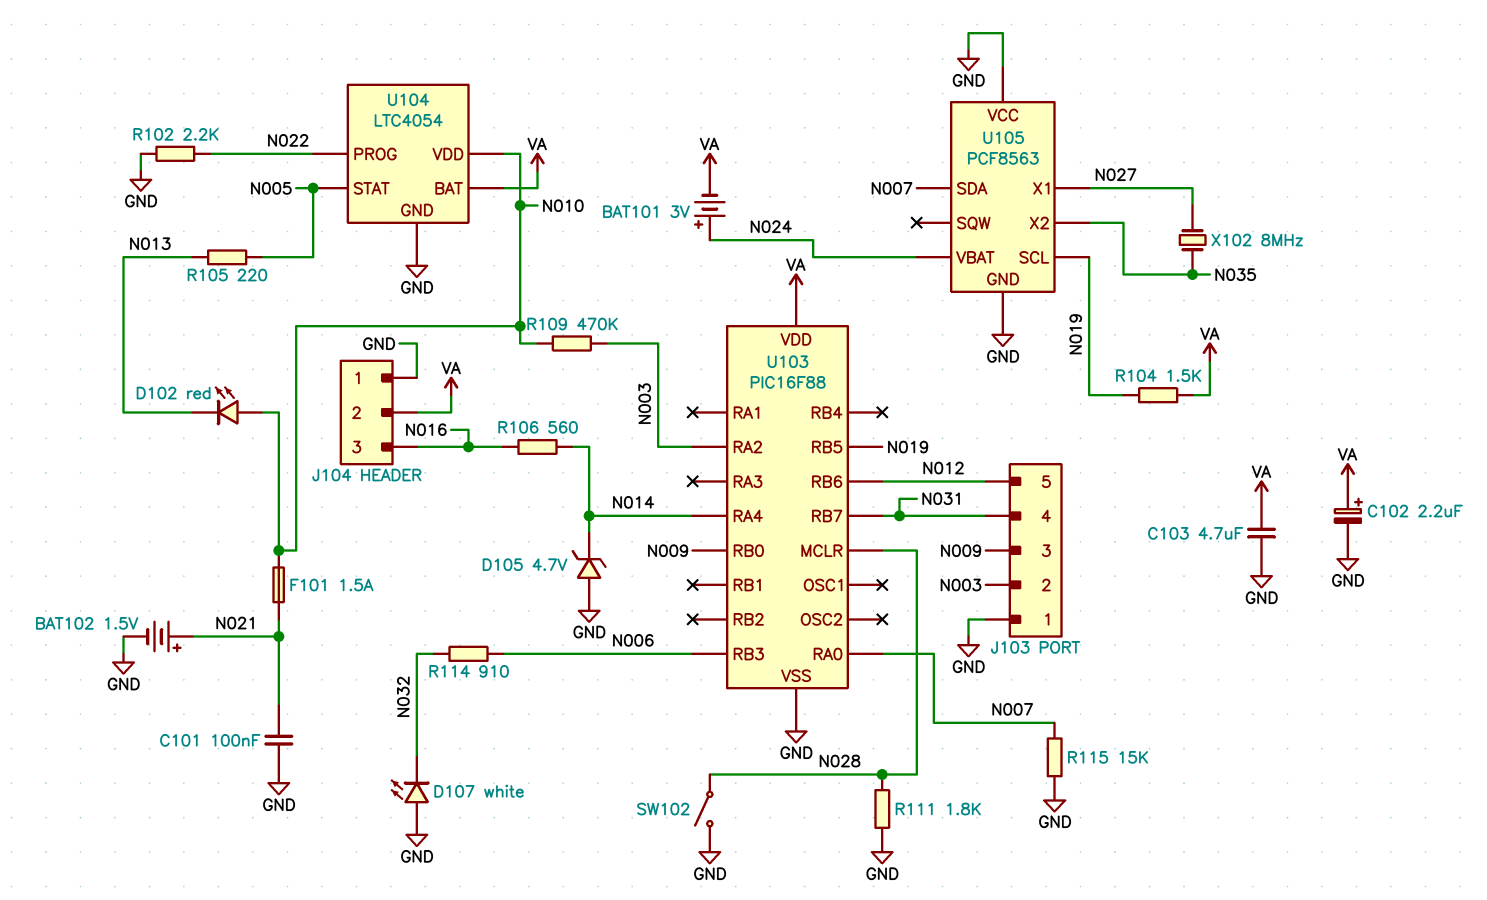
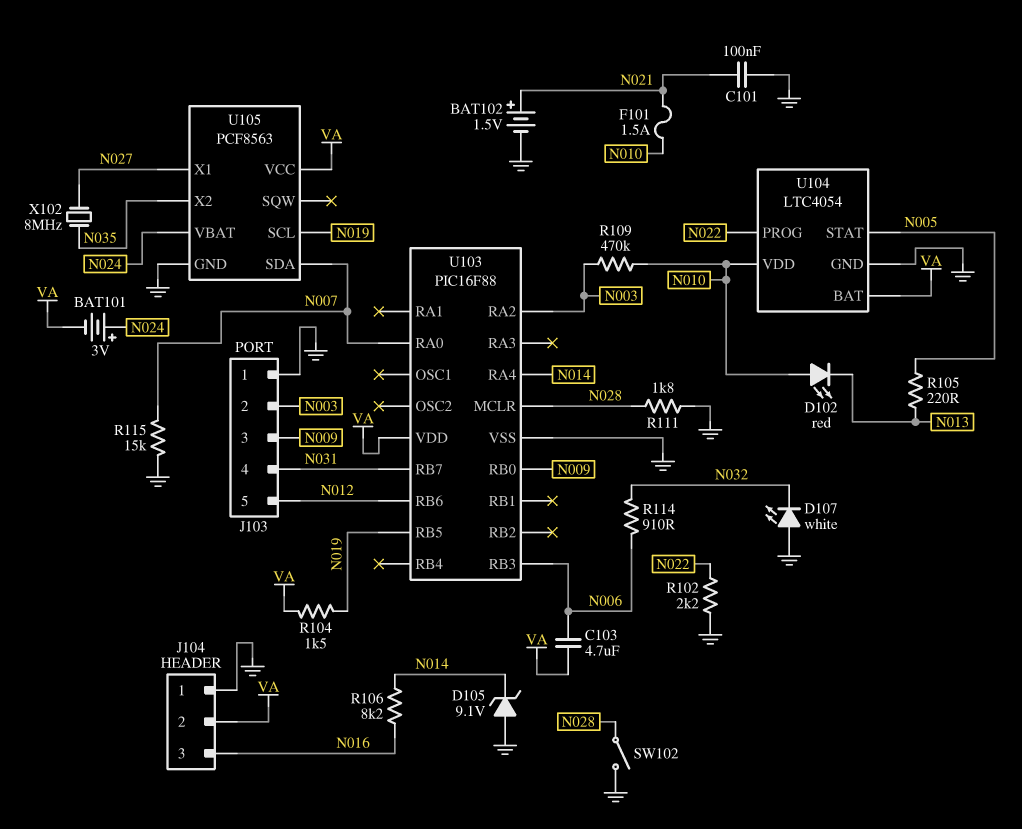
C102: 2.2uF (plus VA, minus GND) -> none
C103: 4.7uF (GND, VA) -> 4.7uF (N006, VA)
D105: zener 4.7V (A GND, K N014) -> zener 9.1V (A GND, K N014)
R106: 560 (N014, N016) -> 8.2k (N014, N016)
U105 pin VCC: GND -> VA

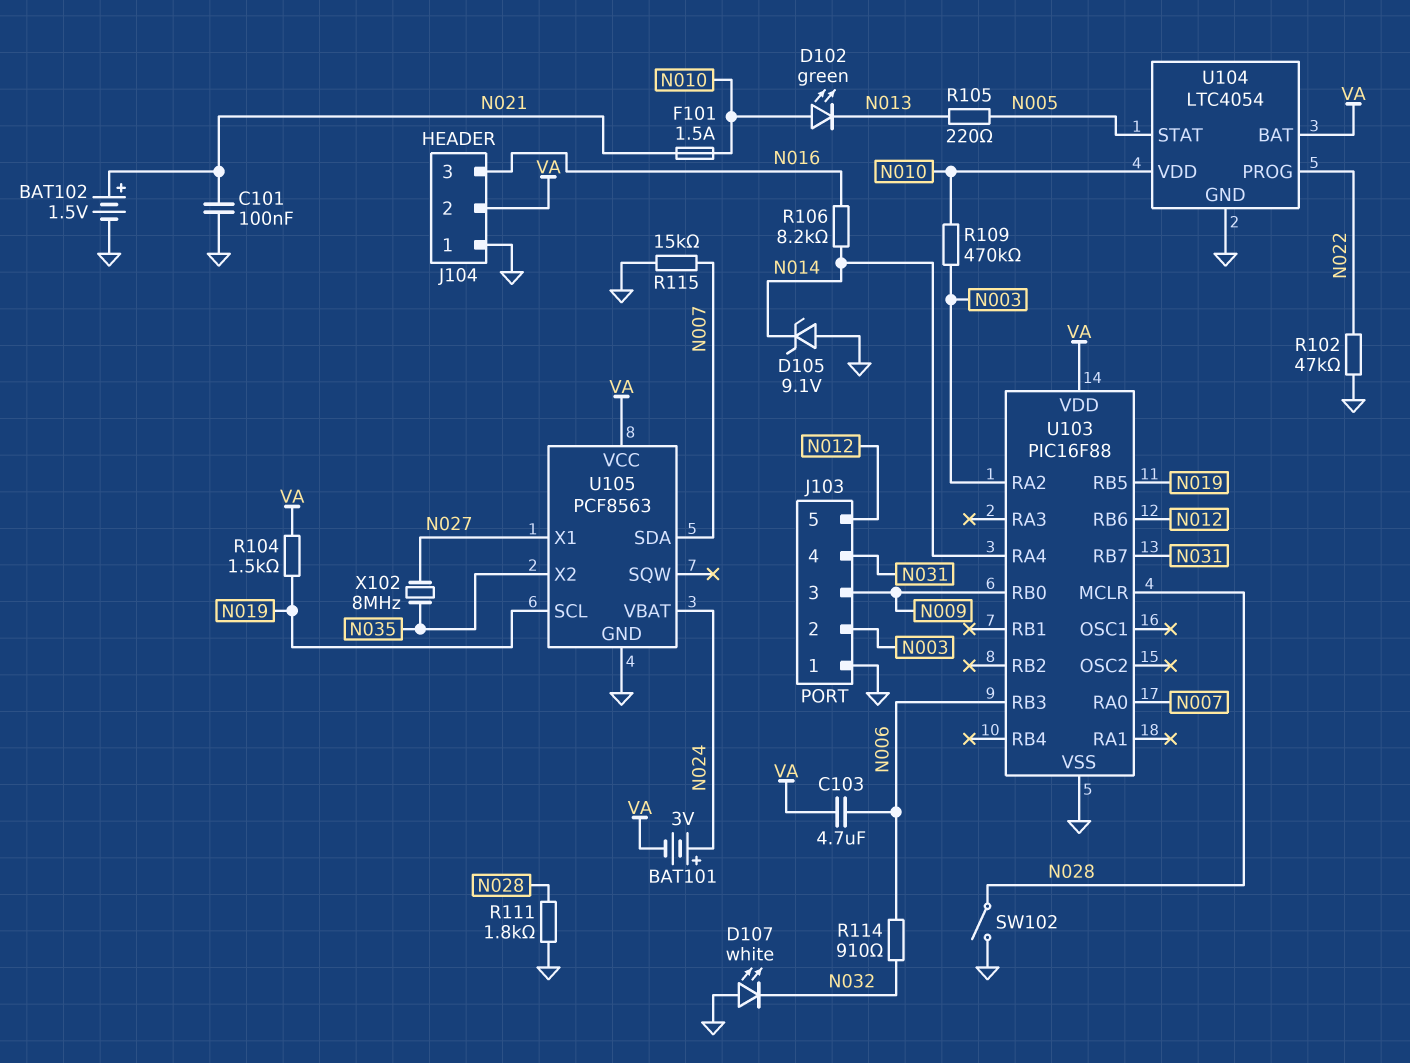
D102: LED red (A N010, K N013) -> LED green (A N010, K N013)
R102: 2.2k (GND, N022) -> 47k (GND, N022)

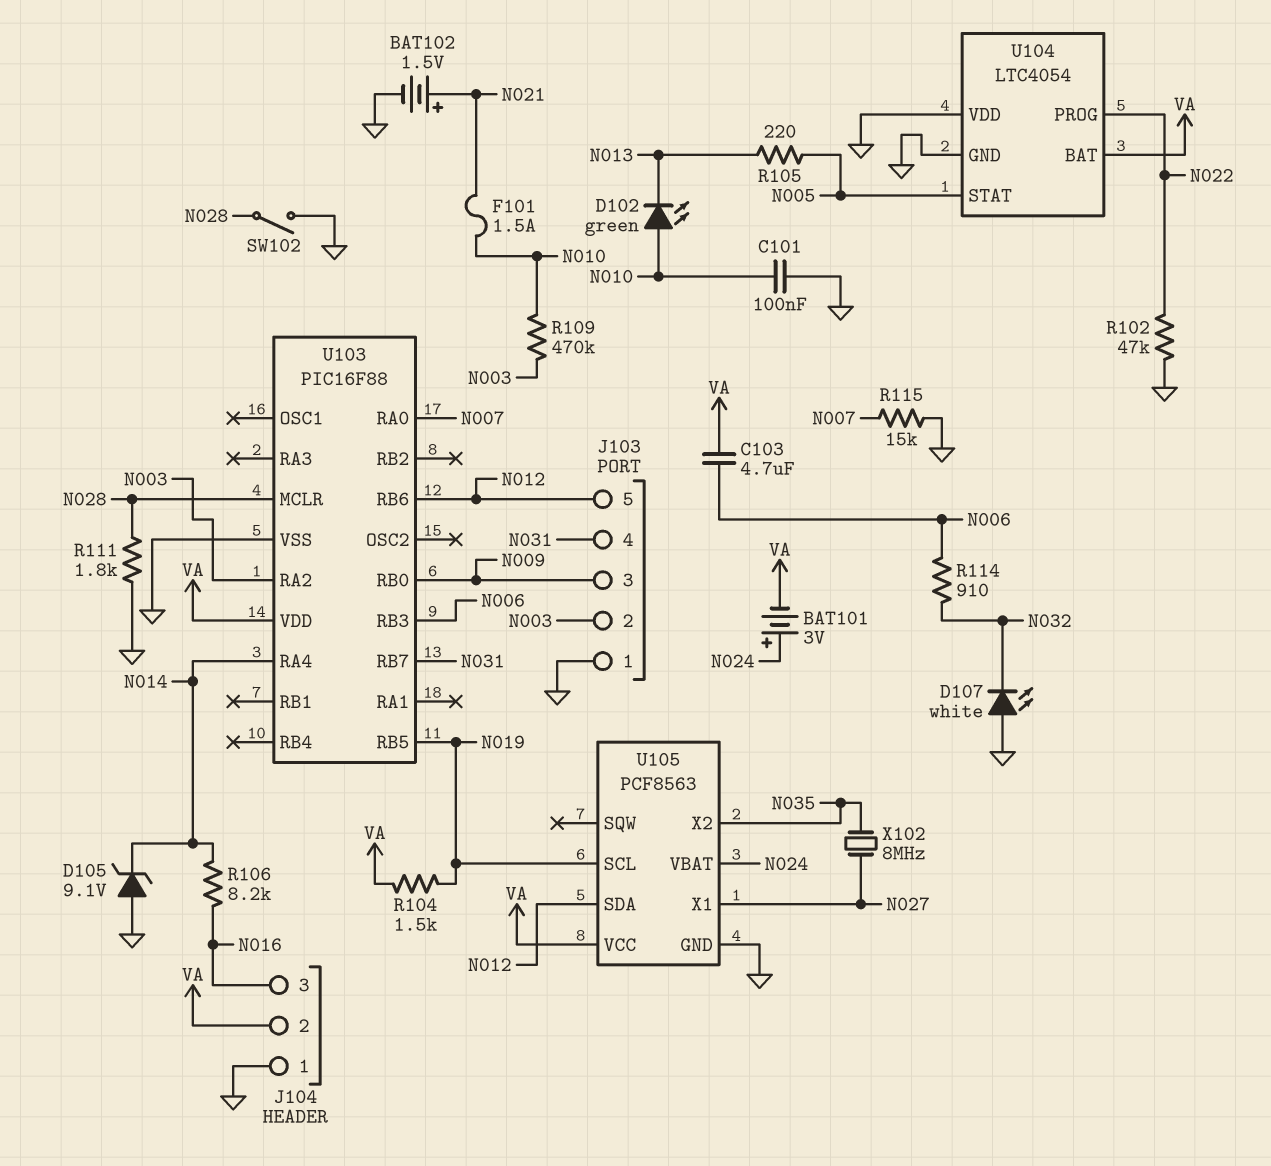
C101: 100nF (GND, N021) -> 100nF (GND, N010)
U104 pin VDD: N010 -> GND
U105 pin SDA: N007 -> N012

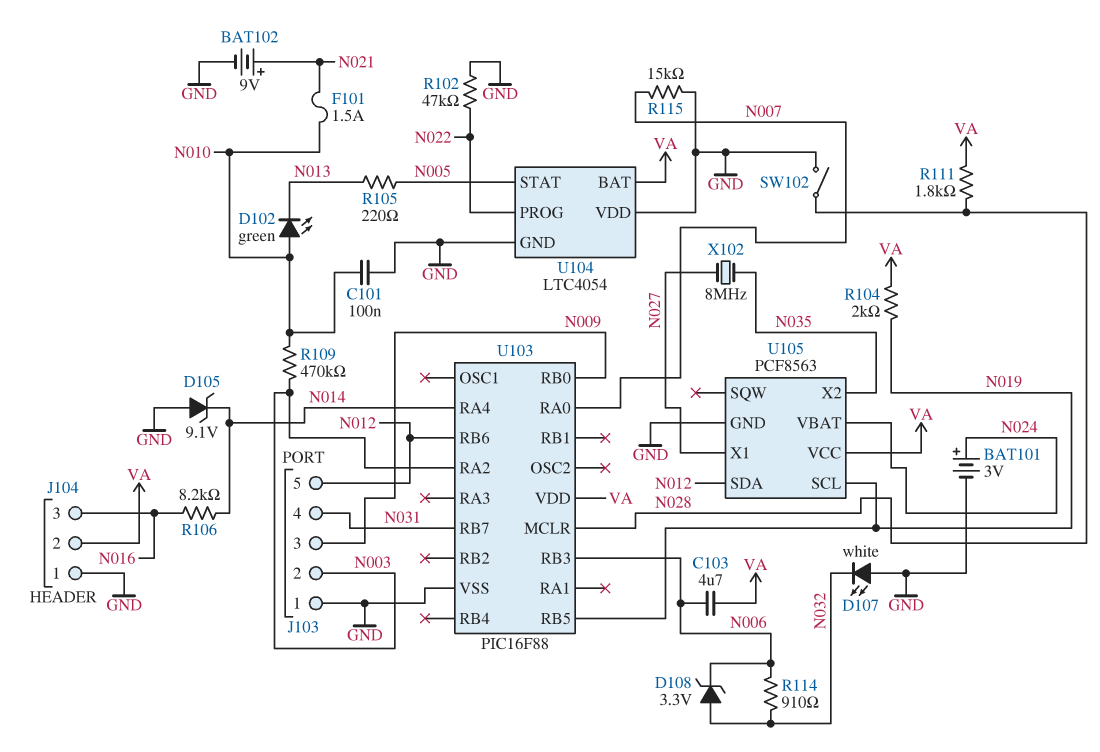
BAT101: 3V (plus N024, minus VA) -> 3V (plus N024, minus GND)
BAT102: 1.5V (plus N021, minus GND) -> 9V (plus N021, minus GND)
D108: none -> zener 3.3V (A N032, K N006)
R104: 1.5k (N019, VA) -> 2k (N019, VA)
R111: 1.8k (GND, N028) -> 1.8k (N028, VA)

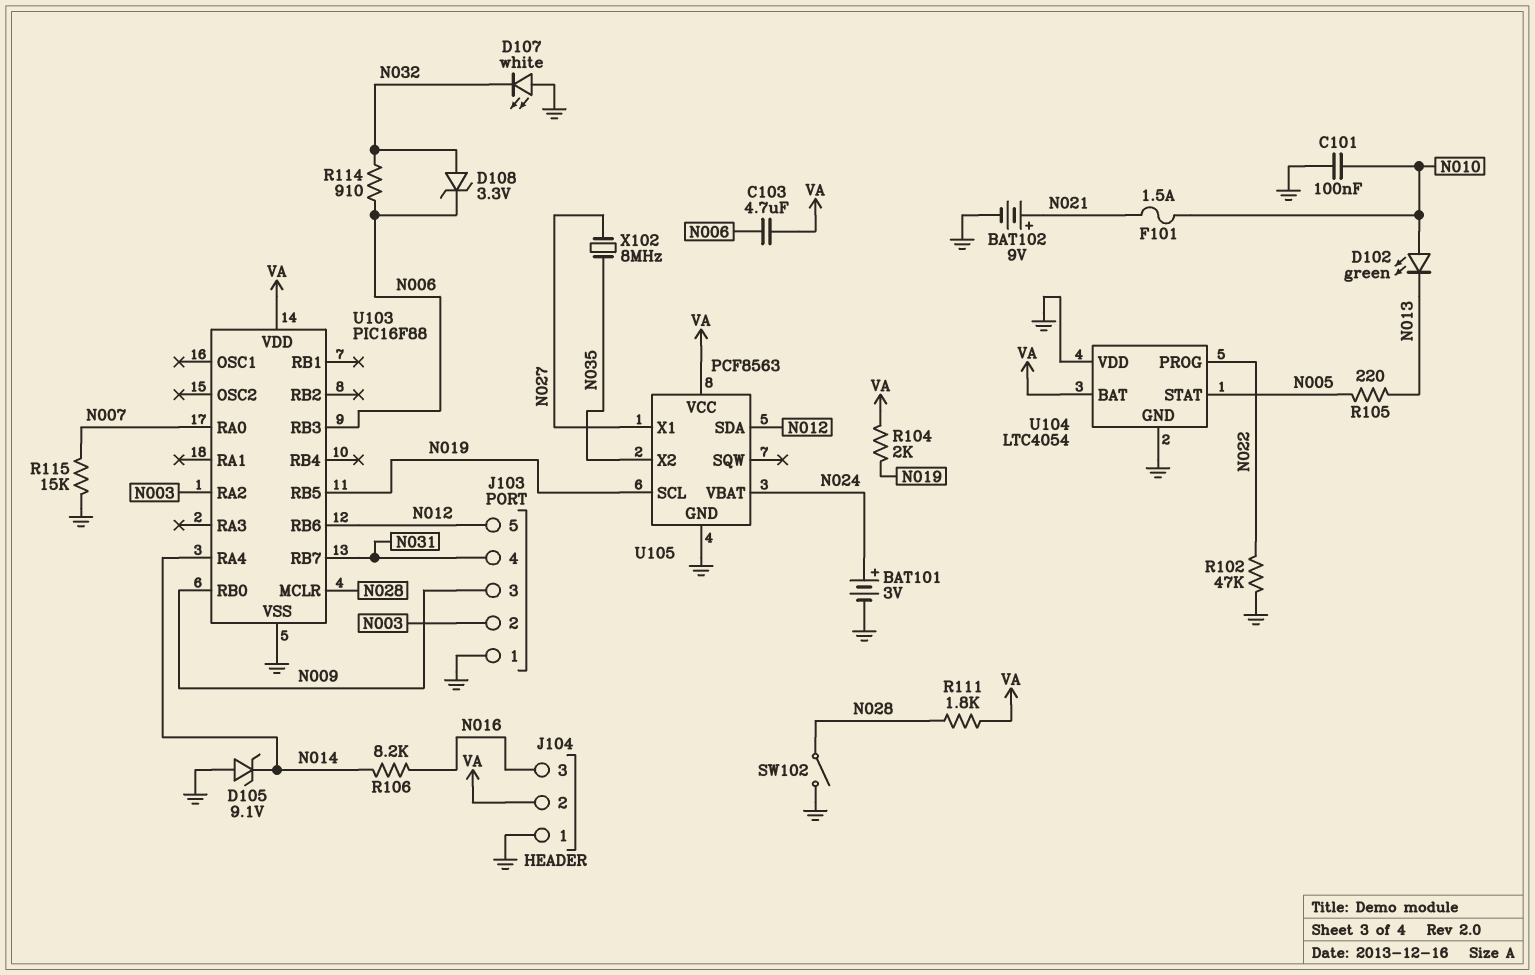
R109: 470k (N003, N010) -> none

